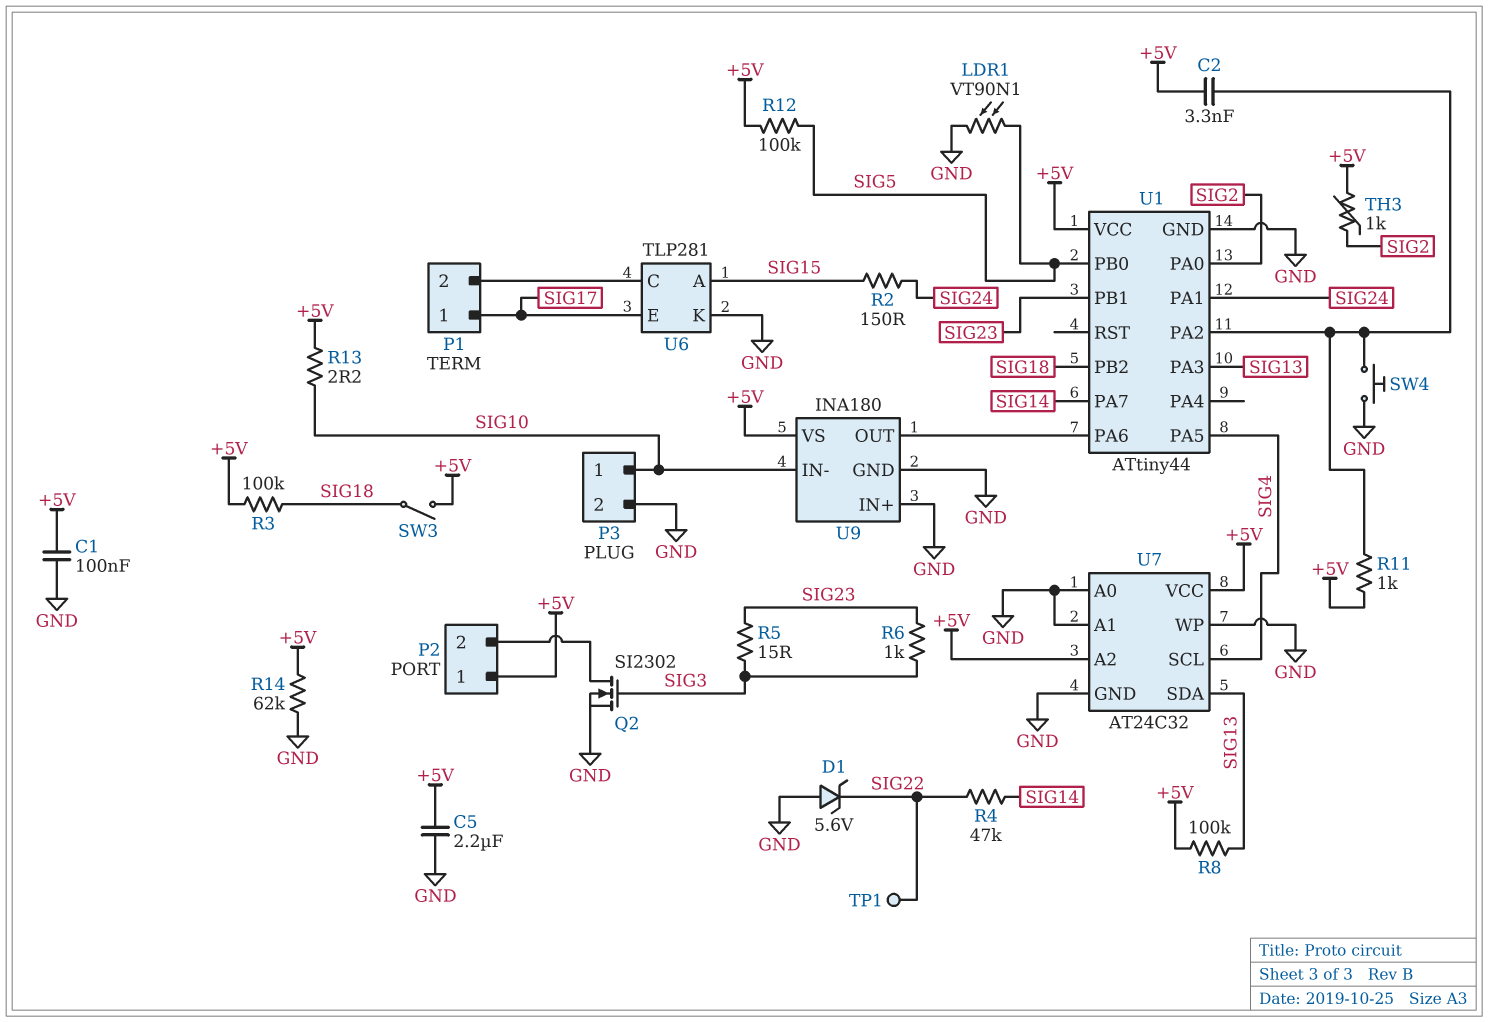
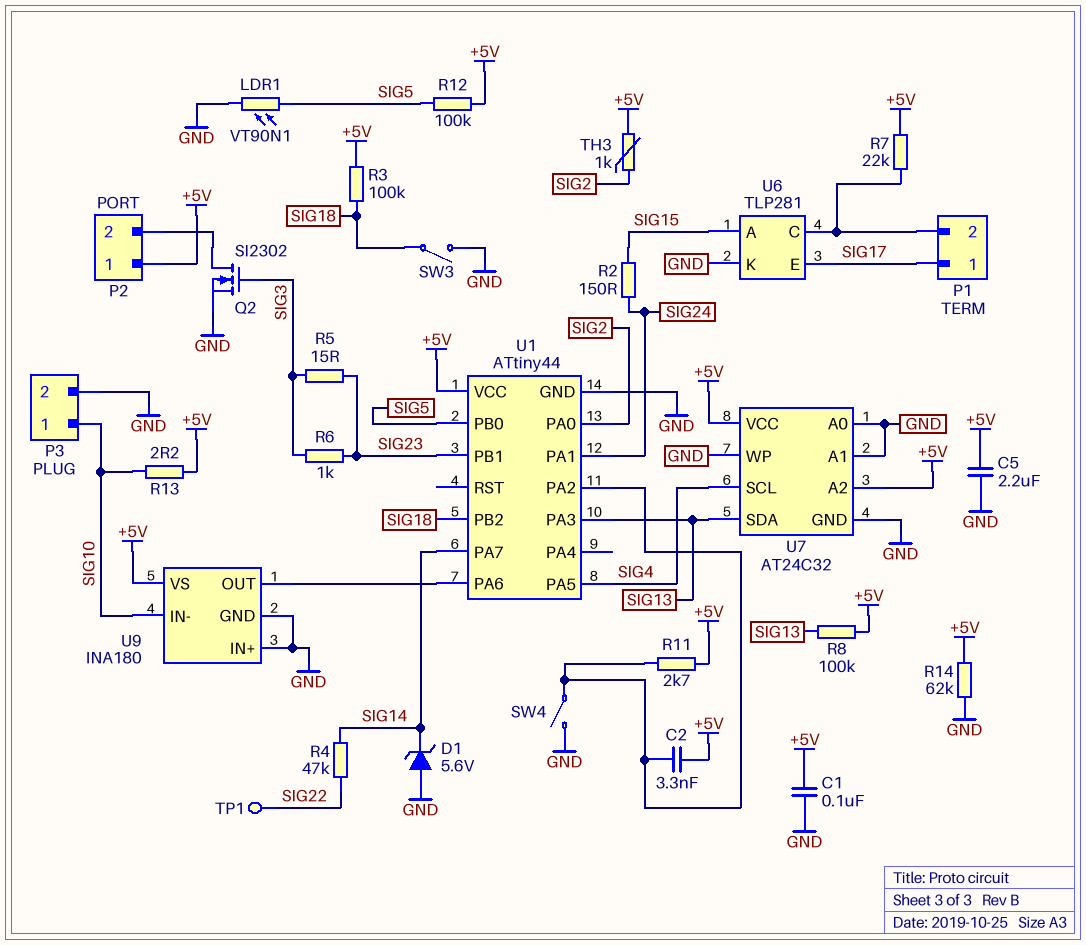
D1: zener 5.6V (A GND, K SIG22) -> zener 5.6V (A GND, K SIG14)
R7: none -> 22k (+5V, P1/2)
R11: 1k (+5V, U1/PA2) -> 2.7k (+5V, U1/PA2)
SW3: switch (+5V, SIG18) -> switch (GND, SIG18)
SW4: button (GND, U1/PA2) -> switch (GND, U1/PA2)

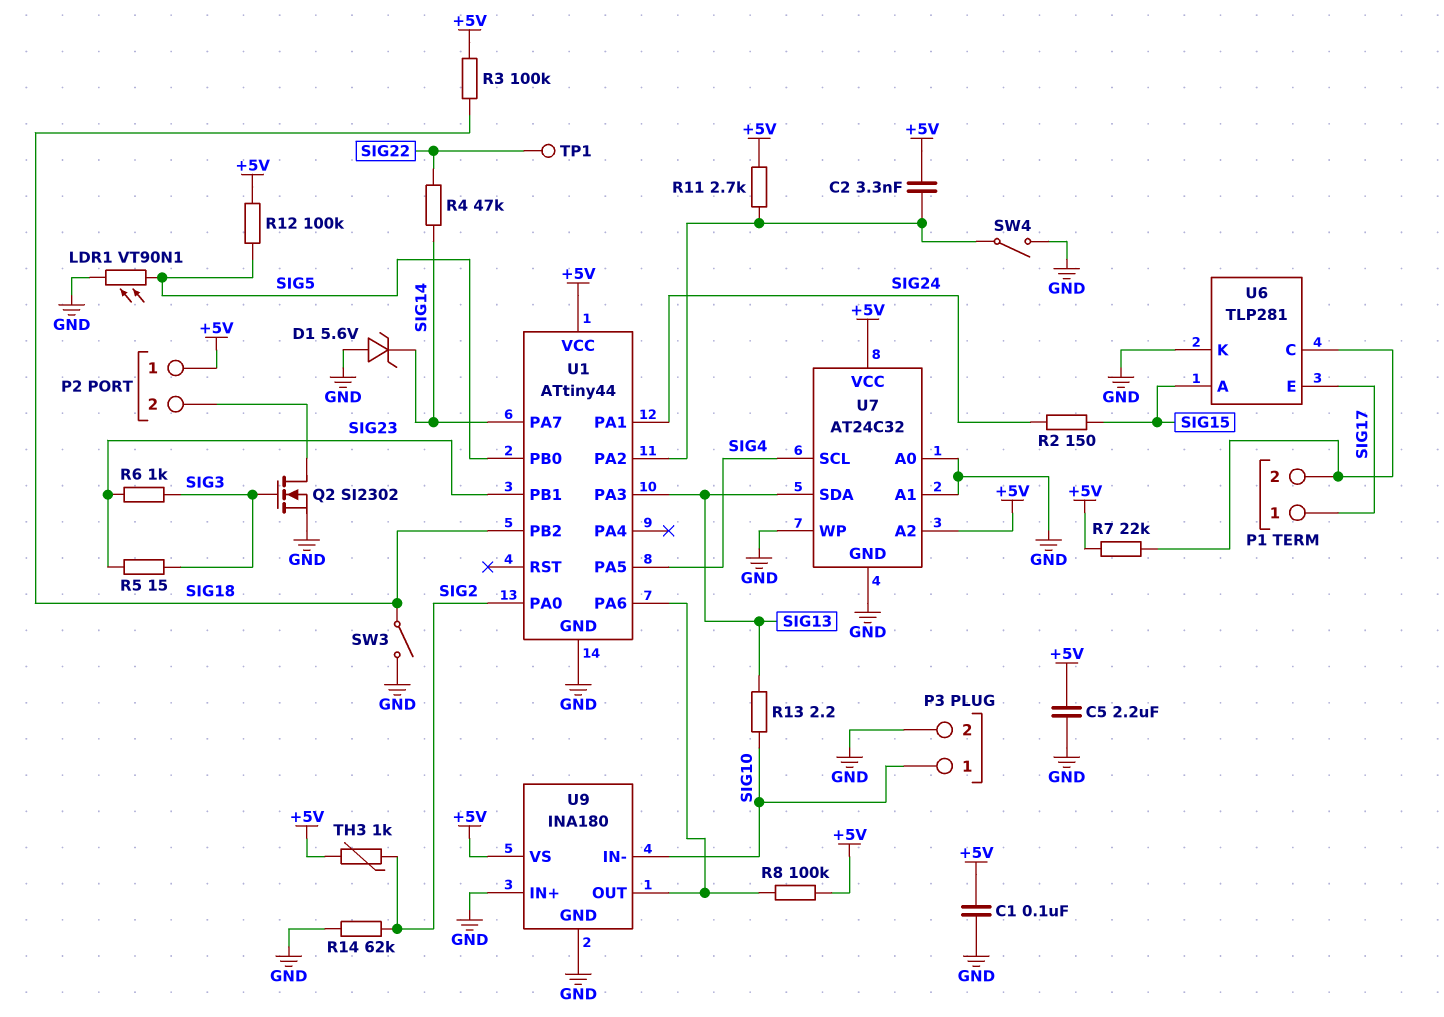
R8: 100k (+5V, SIG13) -> 100k (+5V, U1/PA6)
R13: 2.2 (+5V, SIG10) -> 2.2 (SIG10, SIG13)
R14: 62k (+5V, GND) -> 62k (GND, SIG2)

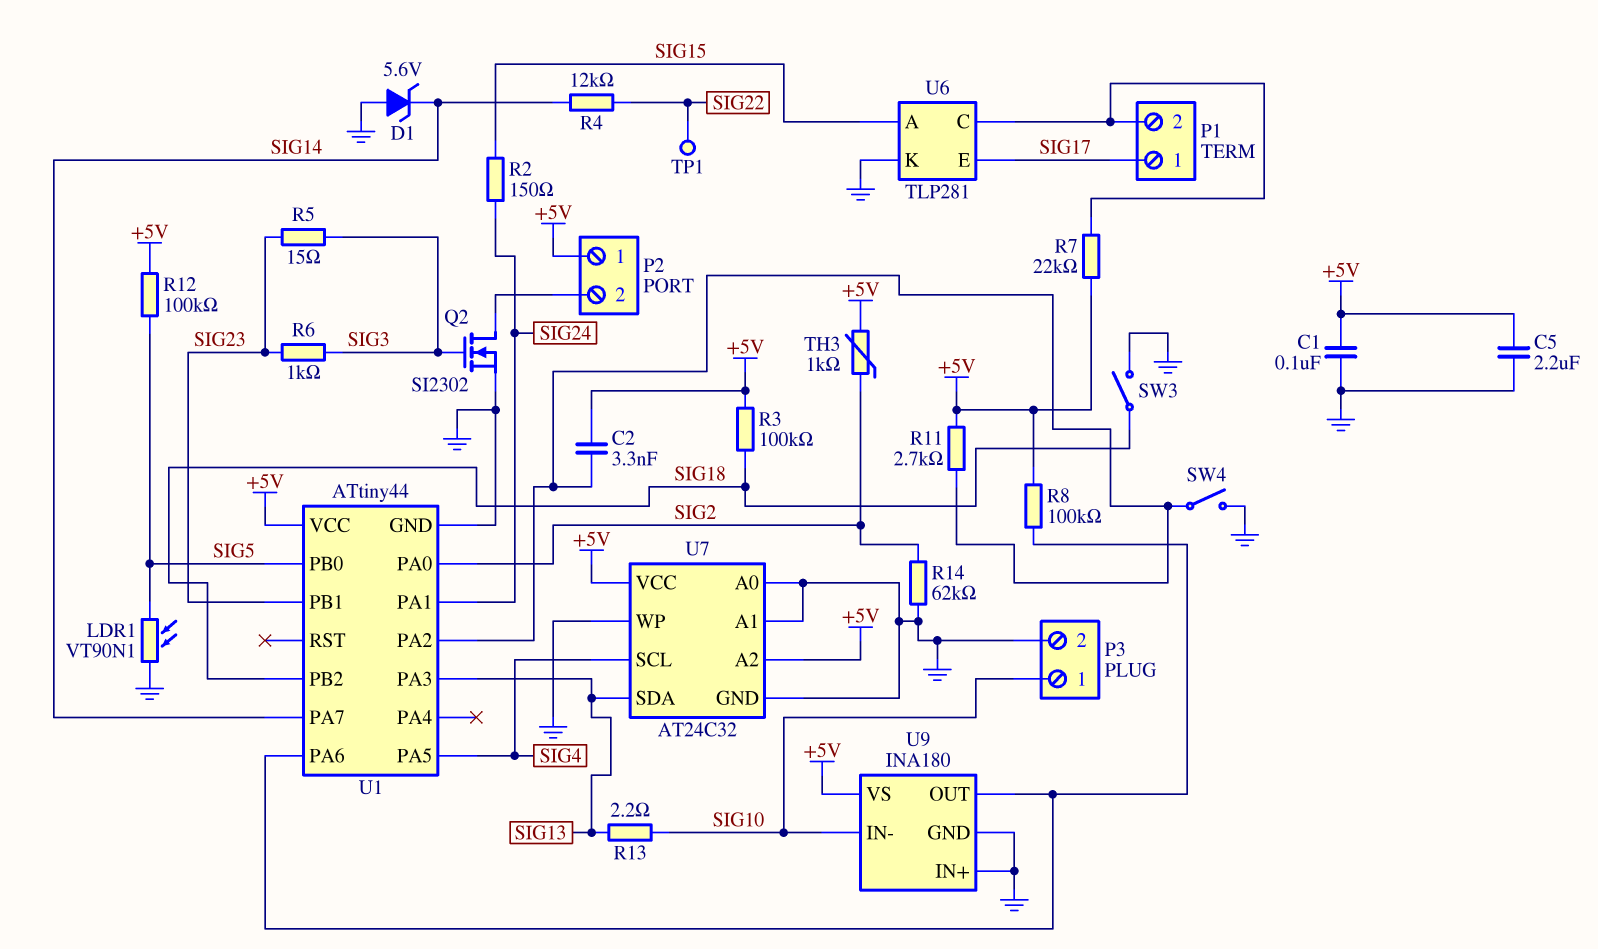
R4: 47k (SIG14, SIG22) -> 12k (SIG14, SIG22)

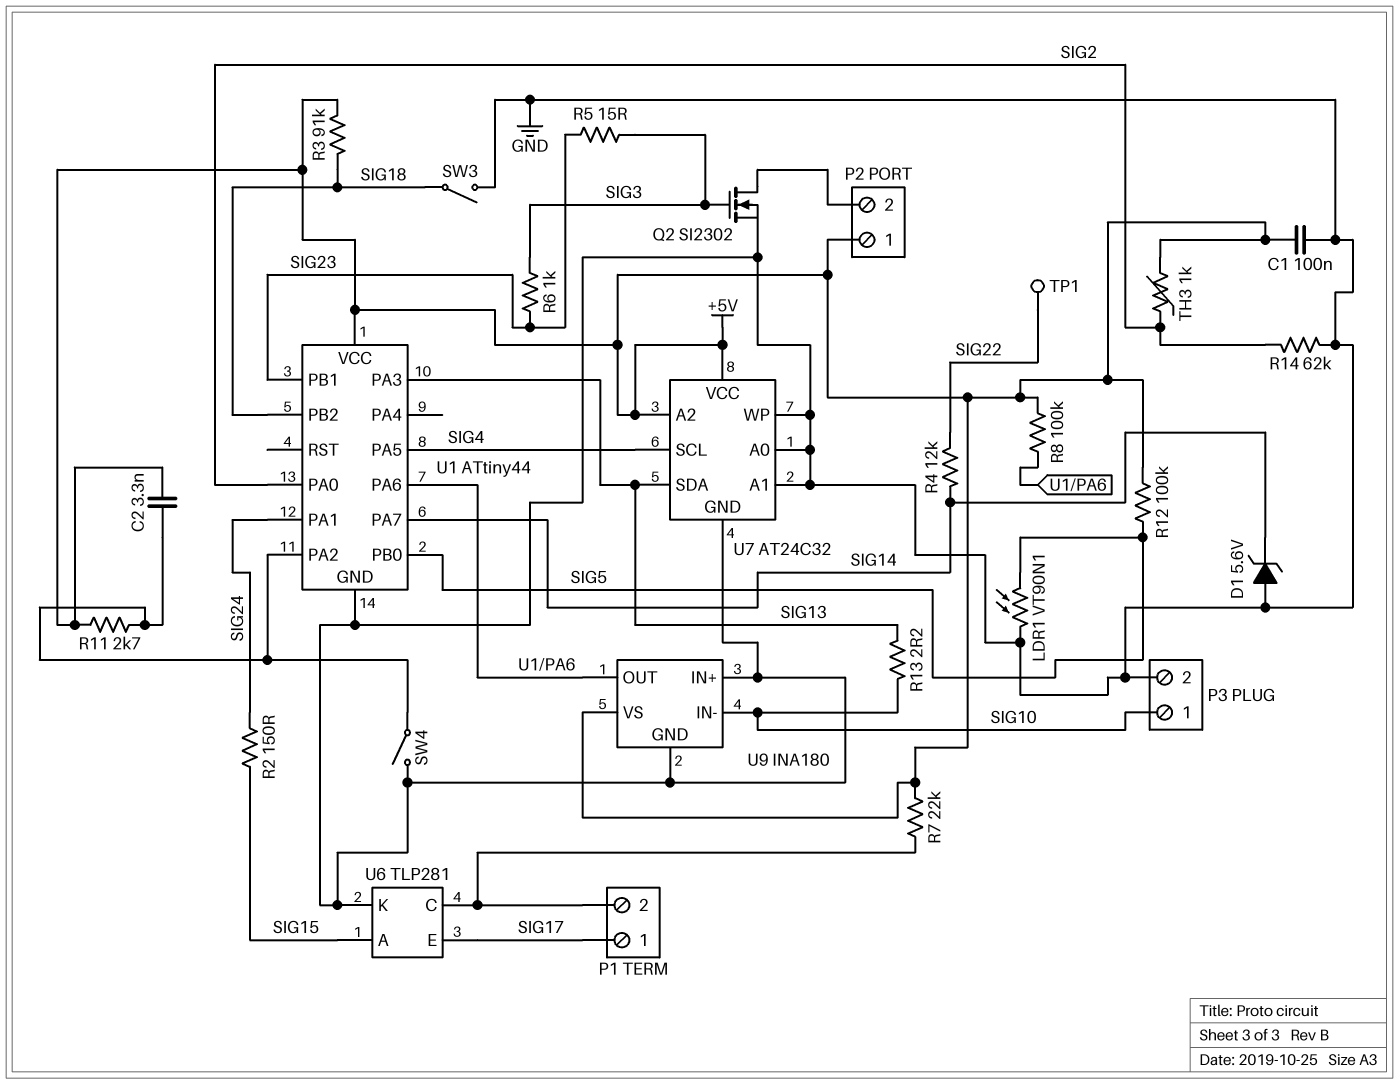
C5: 2.2uF (+5V, GND) -> none
R3: 100k (+5V, SIG18) -> 91k (+5V, SIG18)

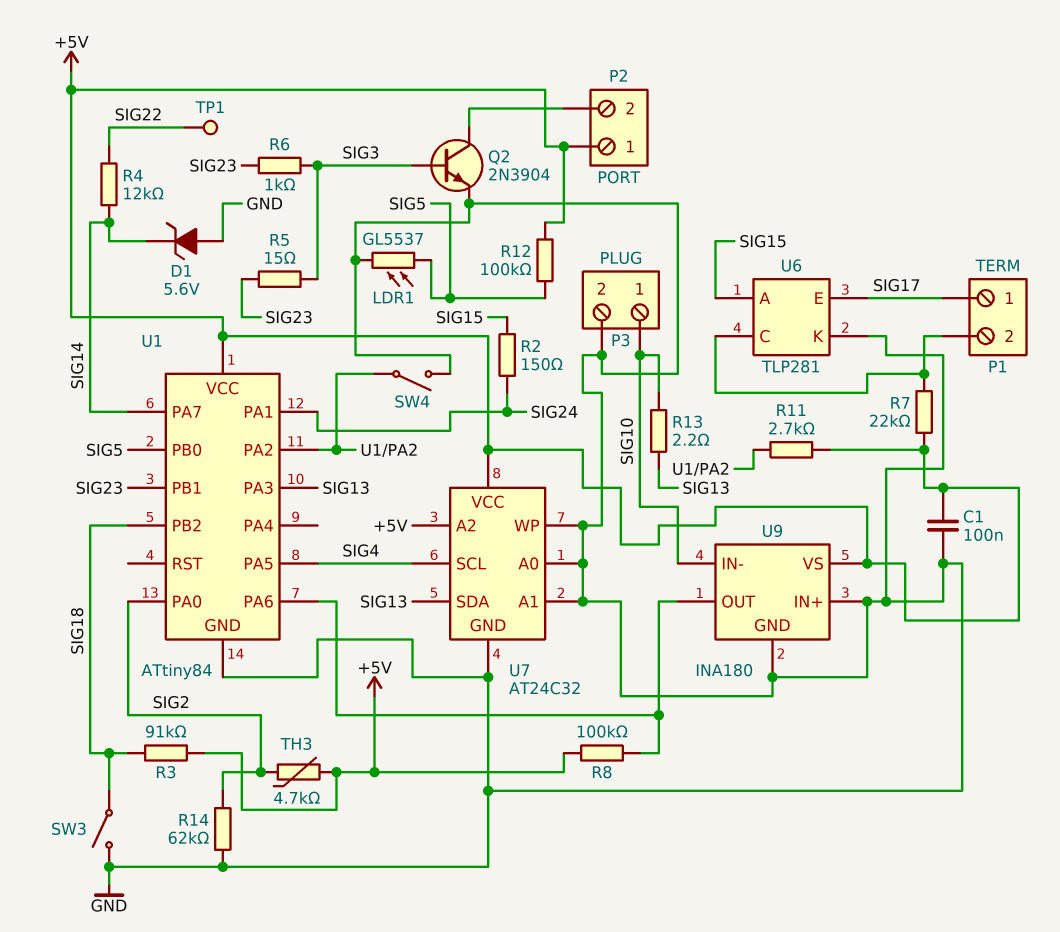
C2: 3.3nF (+5V, U1/PA2) -> none
LDR1: VT90N1 (GND, SIG5) -> GL5537 (GND, SIG5)
Q2: NMOS SI2302 (G SIG3, D P2/2, S GND) -> NPN 2N3904 (B SIG3, C P2/2, E GND)
TH3: 1k (+5V, SIG2) -> 4.7k (+5V, SIG2)
U1: ATtiny44 -> ATtiny84

